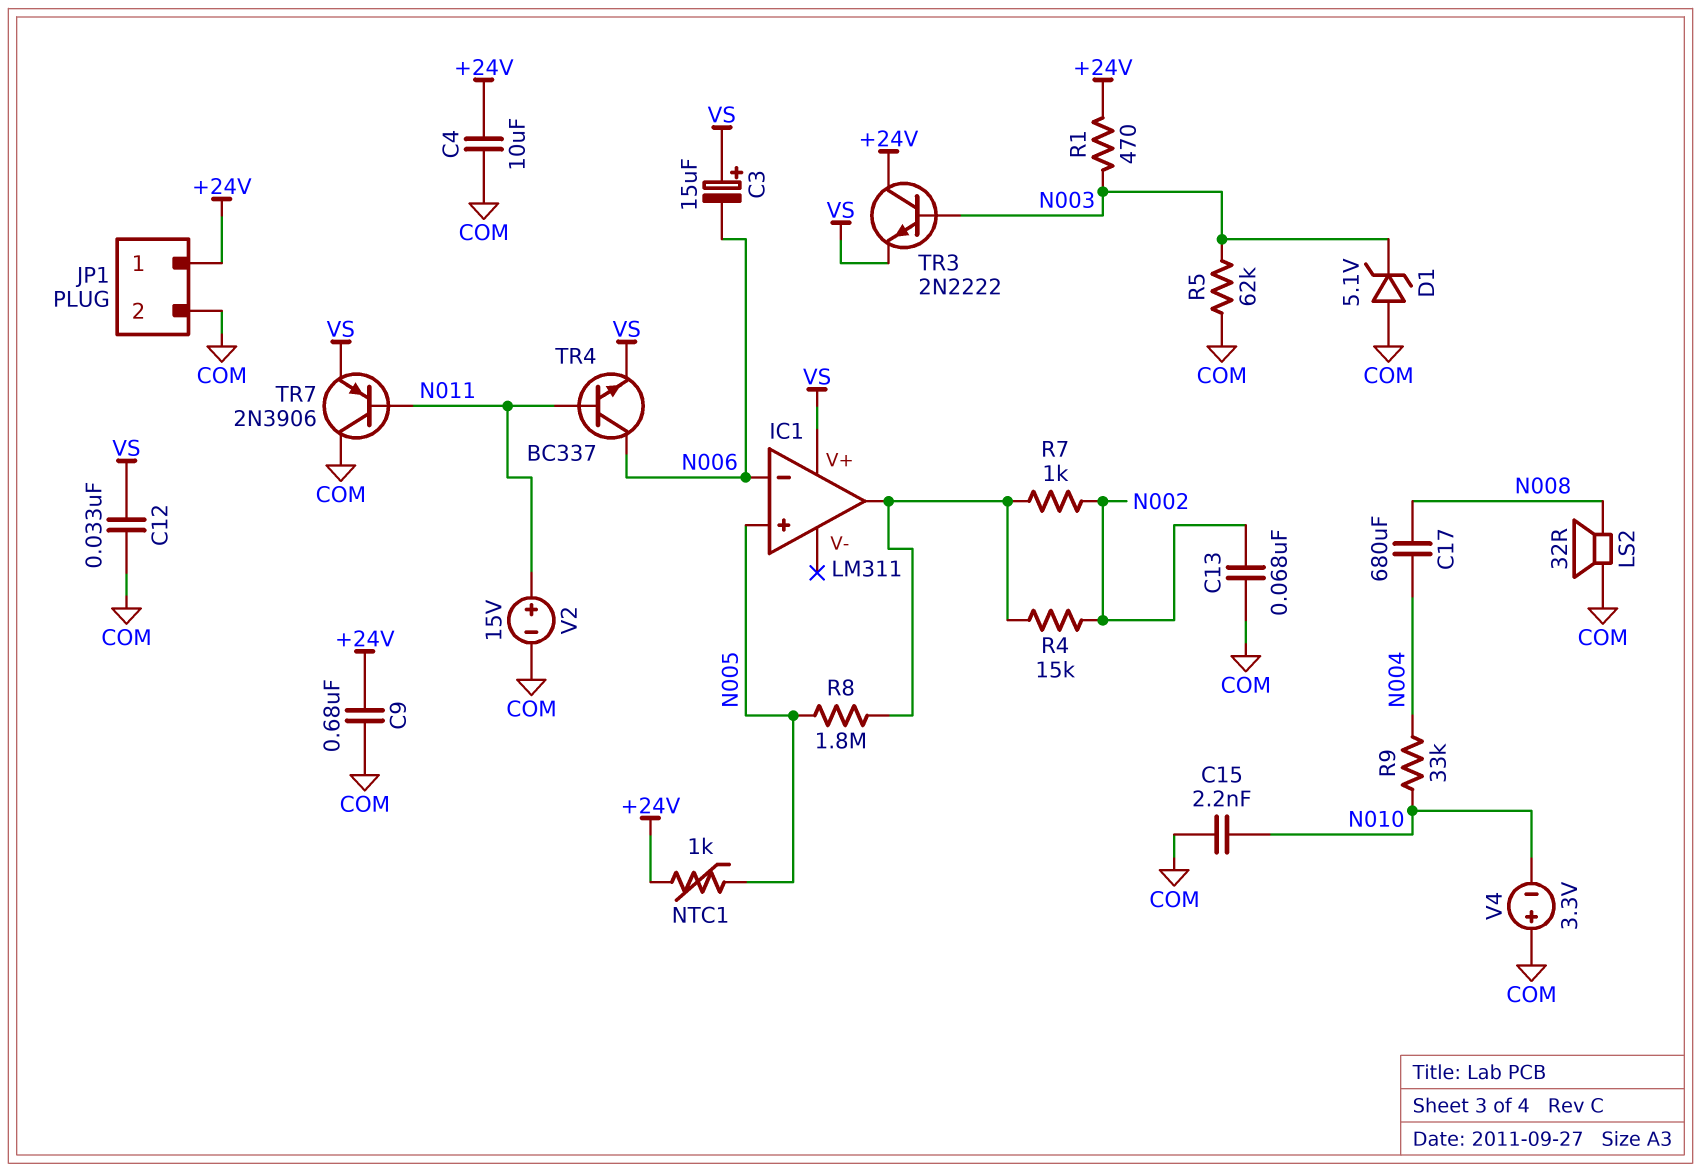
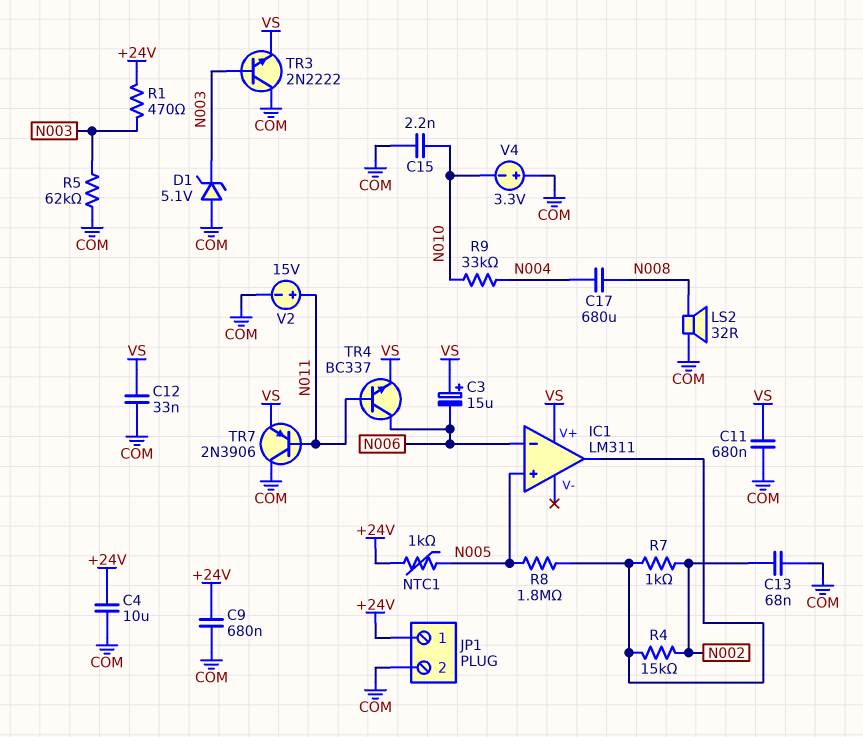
C11: none -> 680nF (COM, VS)
TR3: NPN 2N2222 (B N003, C +24V, E VS) -> NPN 2N2222 (B N003, C COM, E VS)

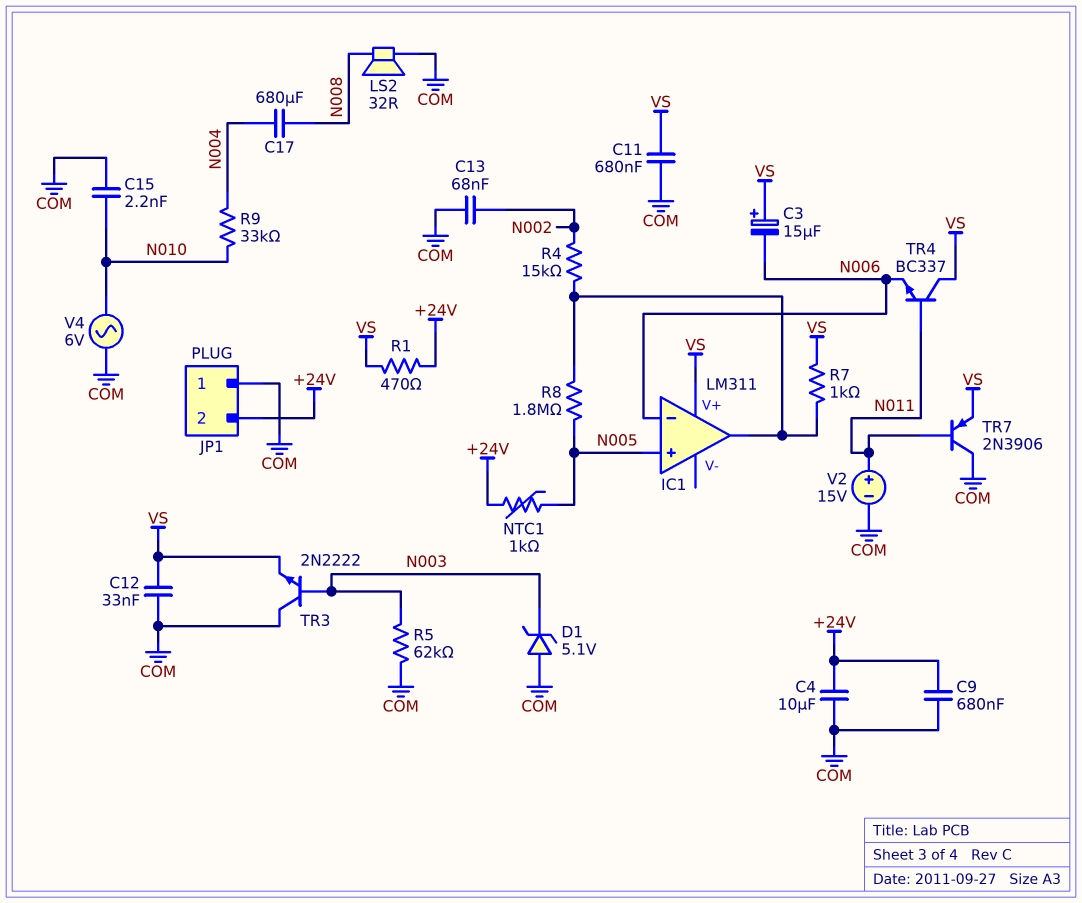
JP1 pin 1: +24V -> COM
JP1 pin 2: COM -> +24V
R1: 470 (+24V, N003) -> 470 (+24V, VS)
R7: 1k (IC1/out, N002) -> 1k (IC1/out, VS)
TR4: NPN BC337 (B N011, C N006, E VS) -> NPN BC337 (B N011, C VS, E N006)
V4: 3.3V (plus COM, minus N010) -> AC 6V (COM, N010)

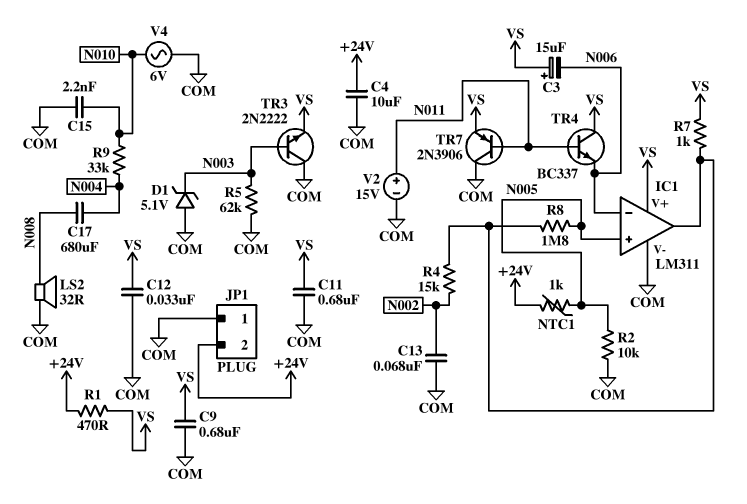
C9: 680nF (+24V, COM) -> 680nF (COM, VS)
IC1 pin V-: none -> COM
R2: none -> 10k (COM, N005)

